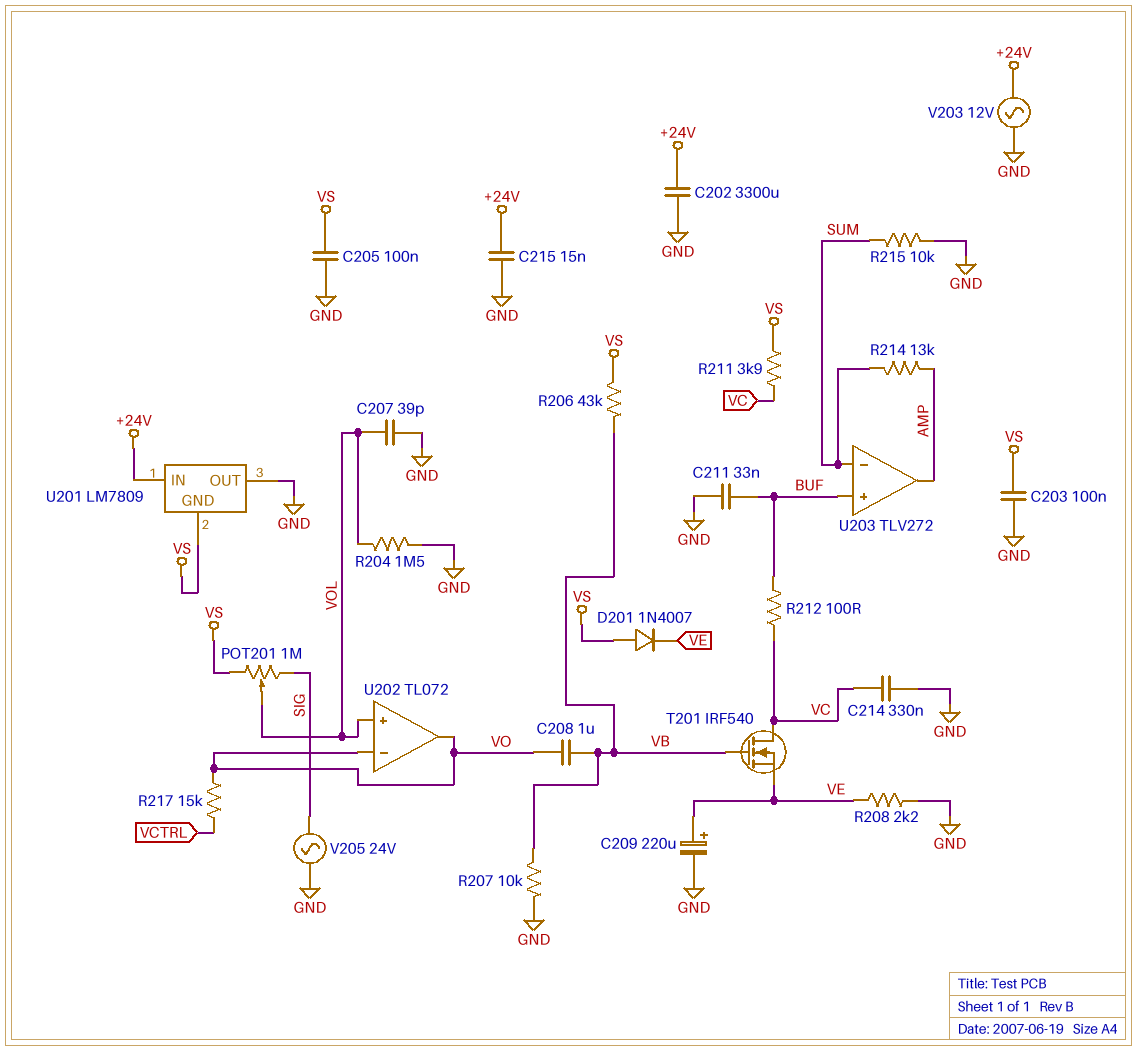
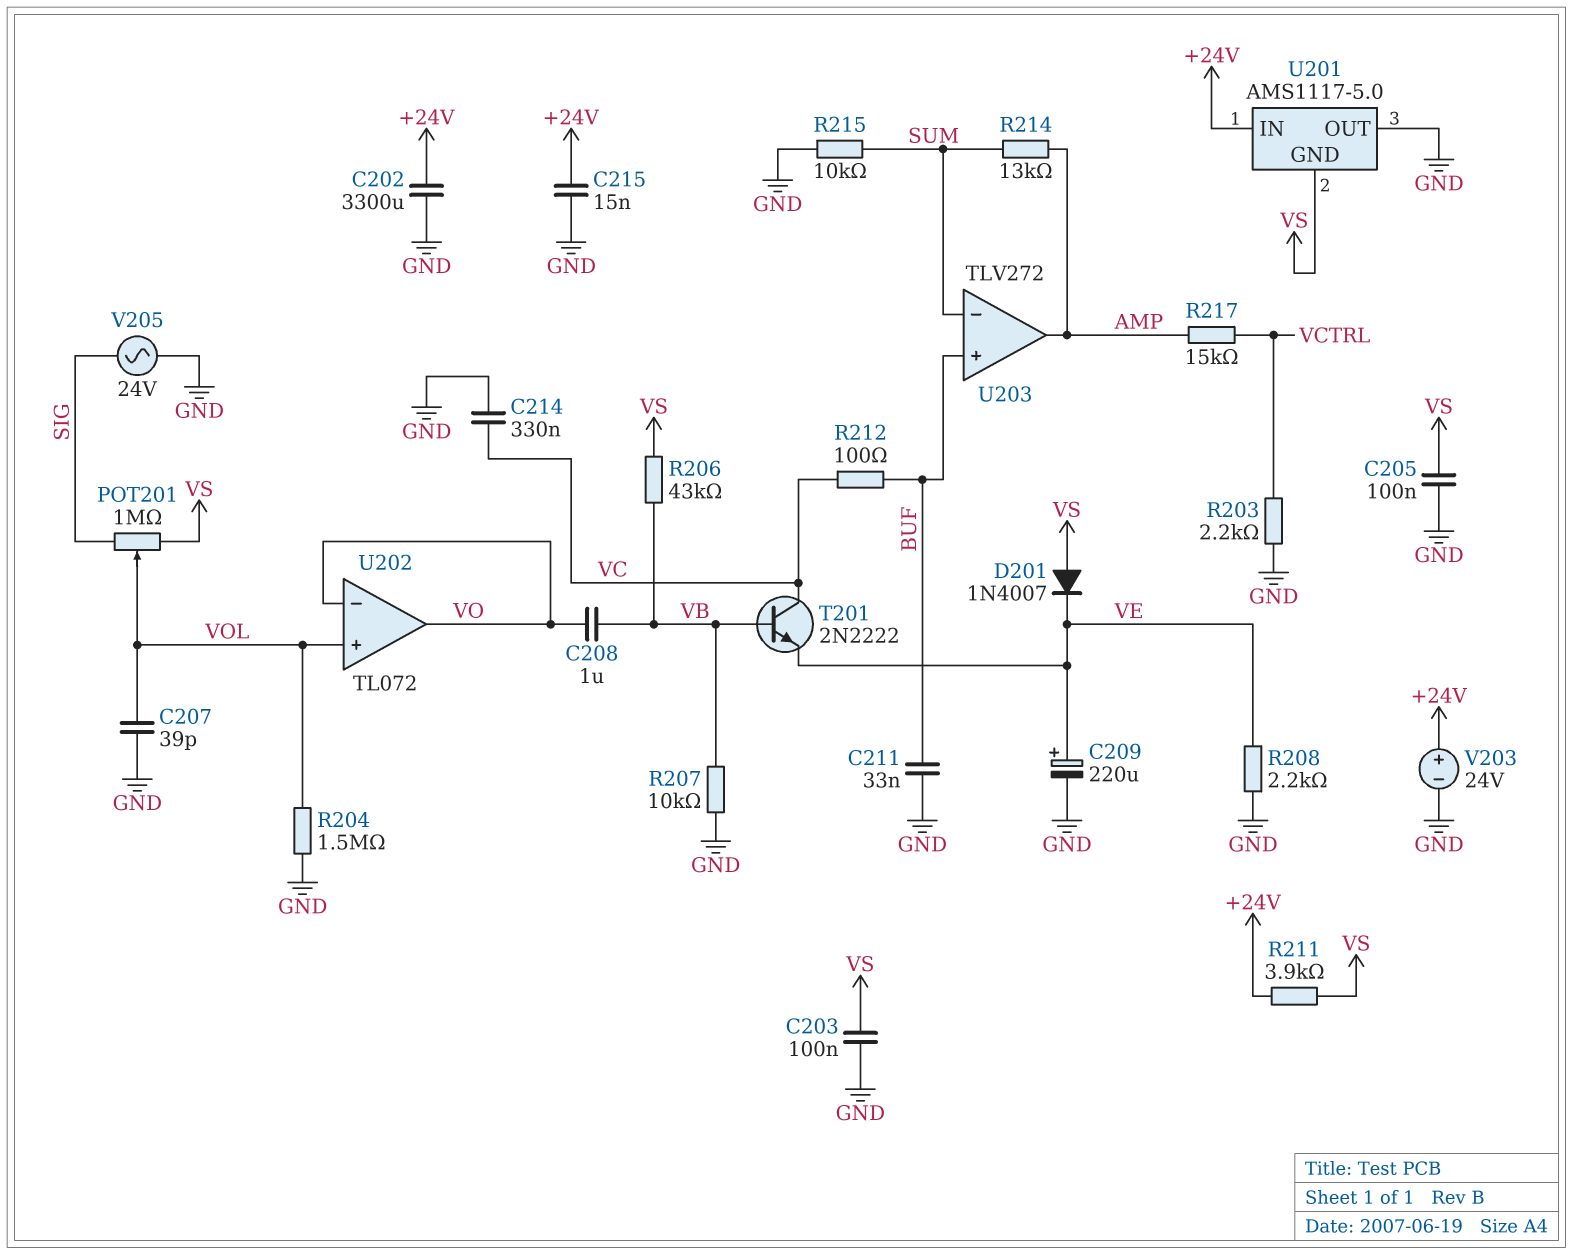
R203: none -> 2.2k (GND, VCTRL)
R211: 3.9k (VC, VS) -> 3.9k (+24V, VS)
R217: 15k (VCTRL, VO) -> 15k (AMP, VCTRL)
T201: NMOS IRF540 (G VB, D VC, S VE) -> NPN 2N2222 (B VB, C VC, E VE)
U201: LM7809 -> AMS1117-5.0
V203: AC 12V (+24V, GND) -> 24V (plus +24V, minus GND)

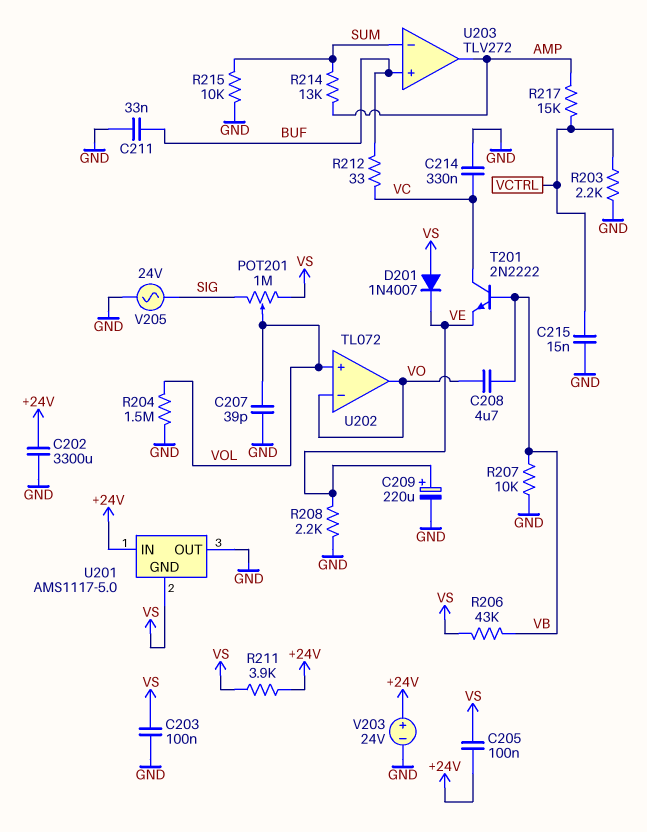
C205: 100nF (GND, VS) -> 100nF (+24V, VS)
C208: 1uF (VB, VO) -> 4.7uF (VB, VO)
C215: 15nF (+24V, GND) -> 15nF (GND, VCTRL)
R212: 100 (BUF, VC) -> 33 (BUF, VC)

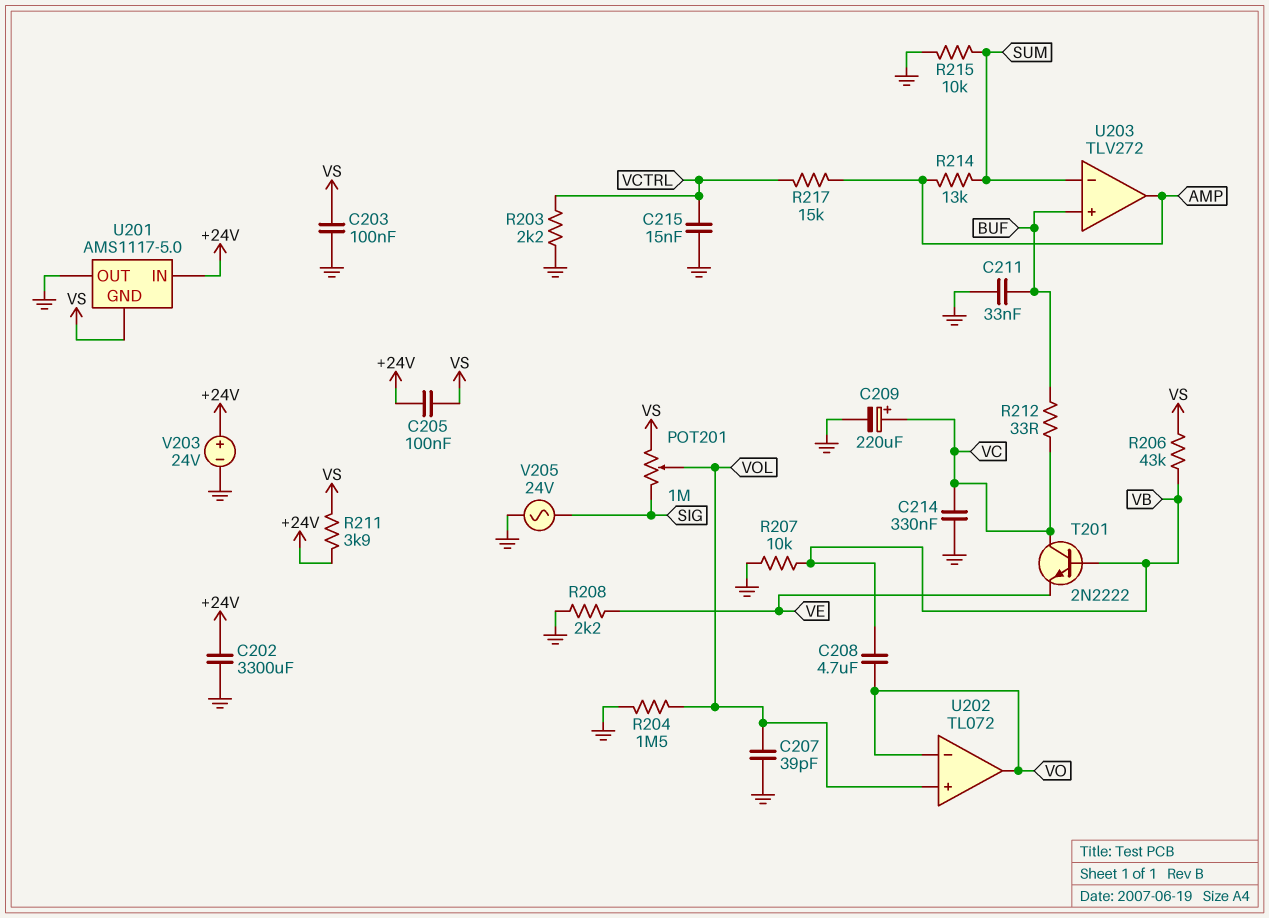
C209: 220uF (plus VE, minus GND) -> 220uF (plus VC, minus GND)
D201: diode 1N4007 (A VS, K VE) -> none

